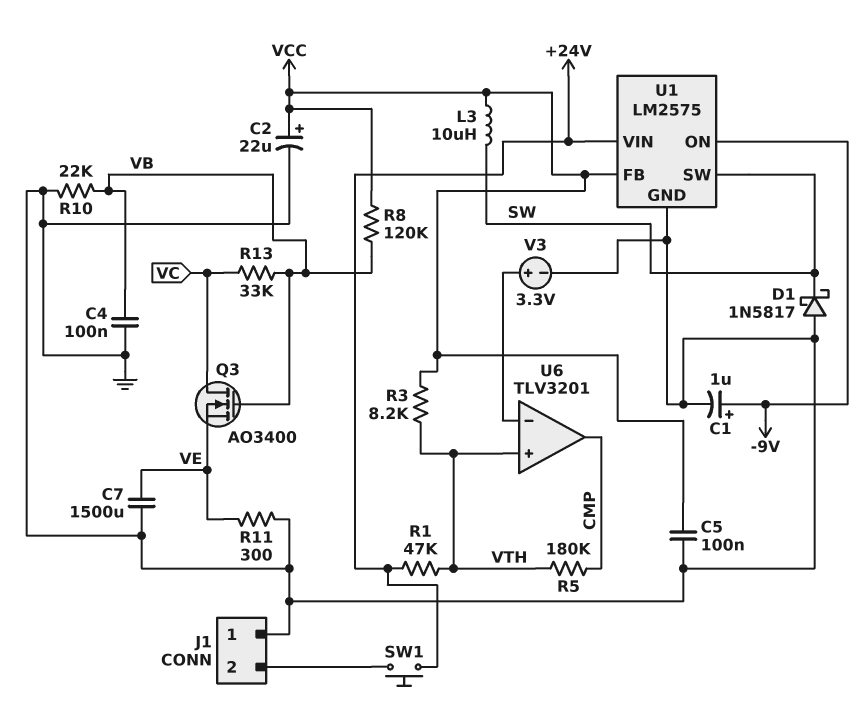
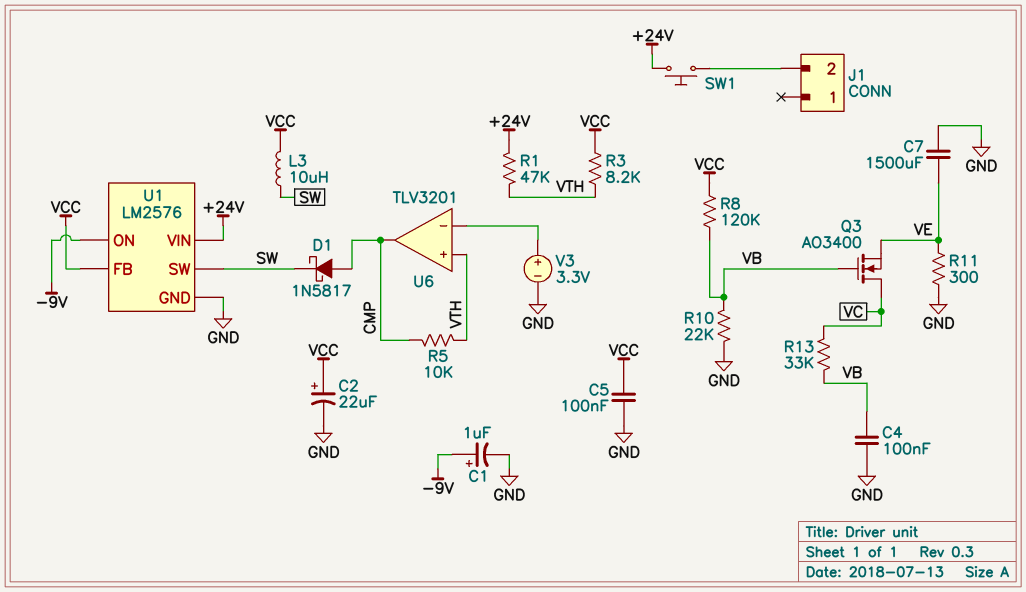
D1: schottky 1N5817 (A GND, K SW) -> schottky 1N5817 (A CMP, K SW)
J1 pin 1: GND -> none
R5: 180k (CMP, VTH) -> 10k (CMP, VTH)
U1: LM2575 -> LM2576

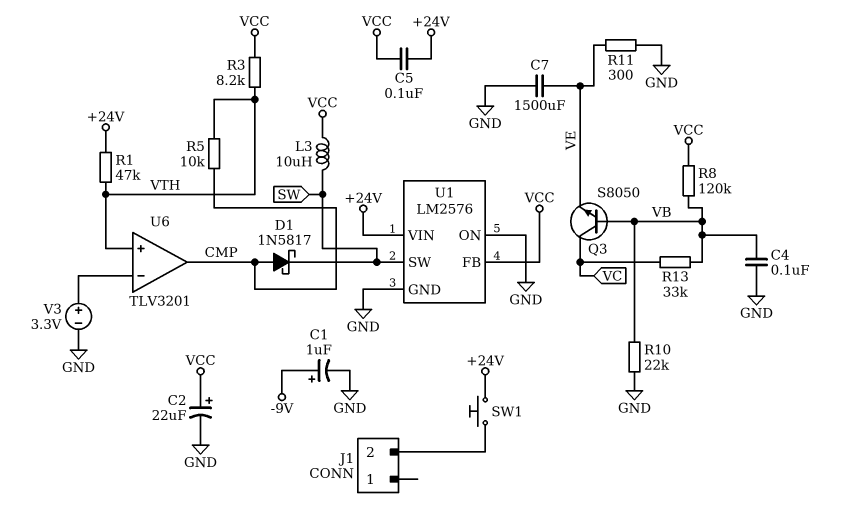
C5: 100nF (GND, VCC) -> 100nF (+24V, VCC)
Q3: NMOS AO3400 (G VB, D VC, S VE) -> NPN S8050 (B VB, C VC, E VE)
U1 pin ON: -9V -> GND

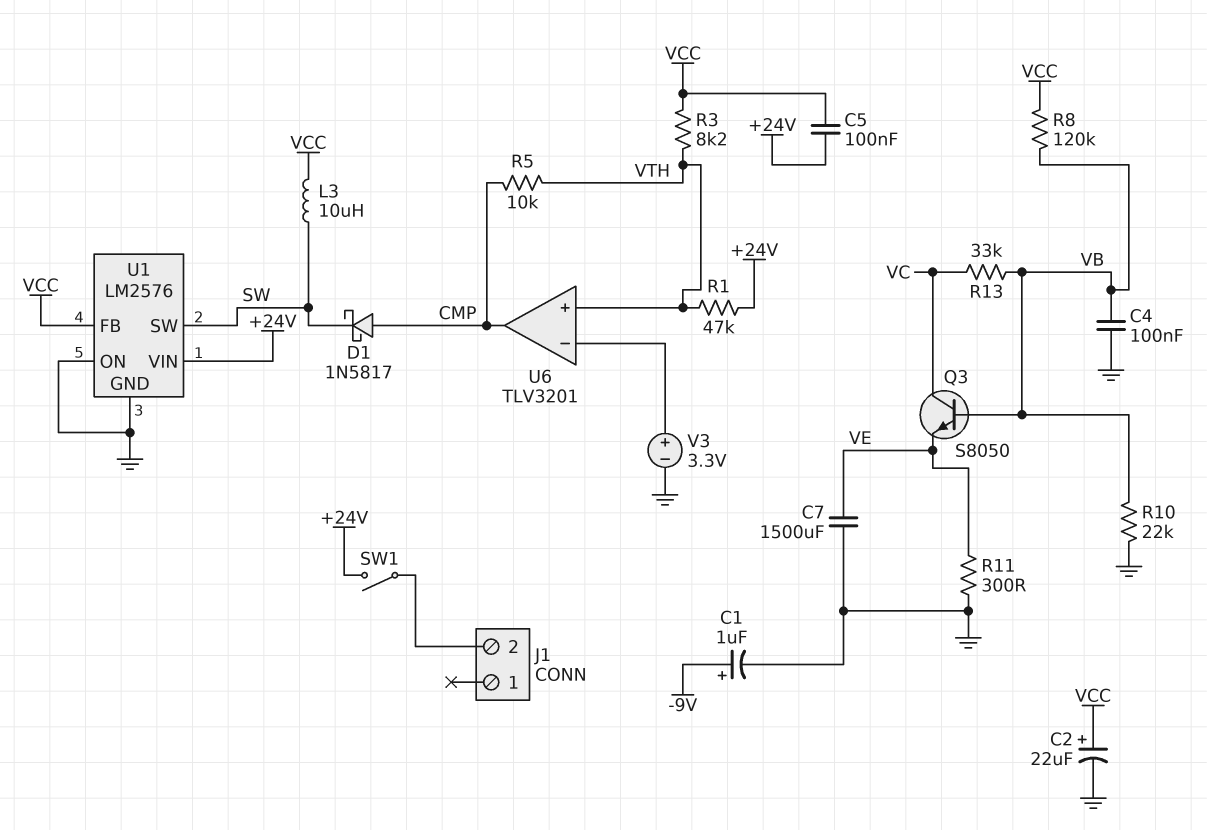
SW1: button (+24V, J1/2) -> switch (+24V, J1/2)

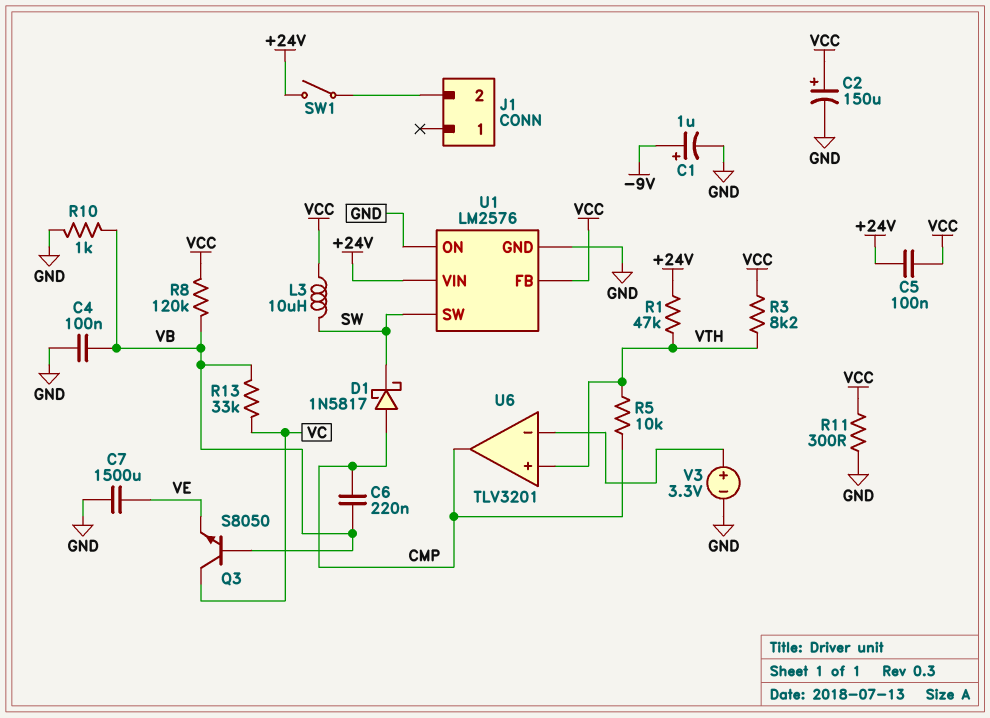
C2: 22uF (plus VCC, minus GND) -> 150uF (plus VCC, minus GND)
C6: none -> 220nF (CMP, VB)
R10: 22k (GND, VB) -> 1k (GND, VB)
R11: 300 (GND, VE) -> 300 (GND, VCC)

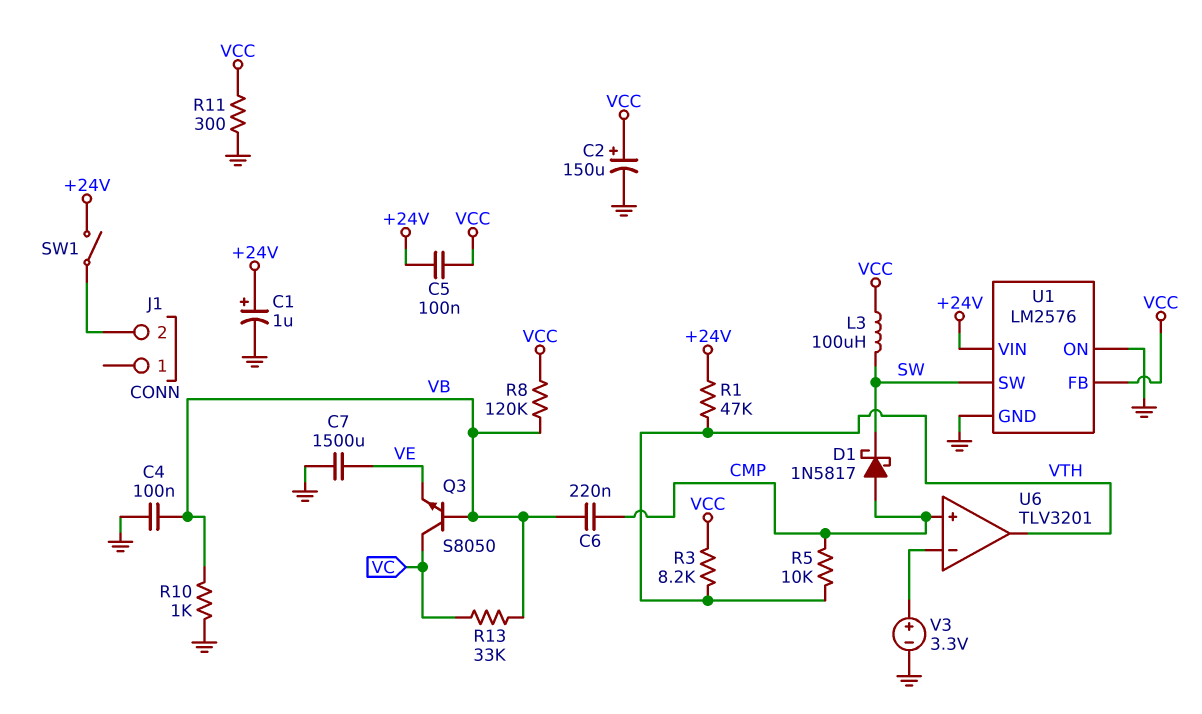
C1: 1uF (plus -9V, minus GND) -> 1uF (plus +24V, minus GND)
L3: 10uH (SW, VCC) -> 100uH (SW, VCC)
U6 pin in+: VTH -> CMP
U6 pin out: CMP -> VTH

